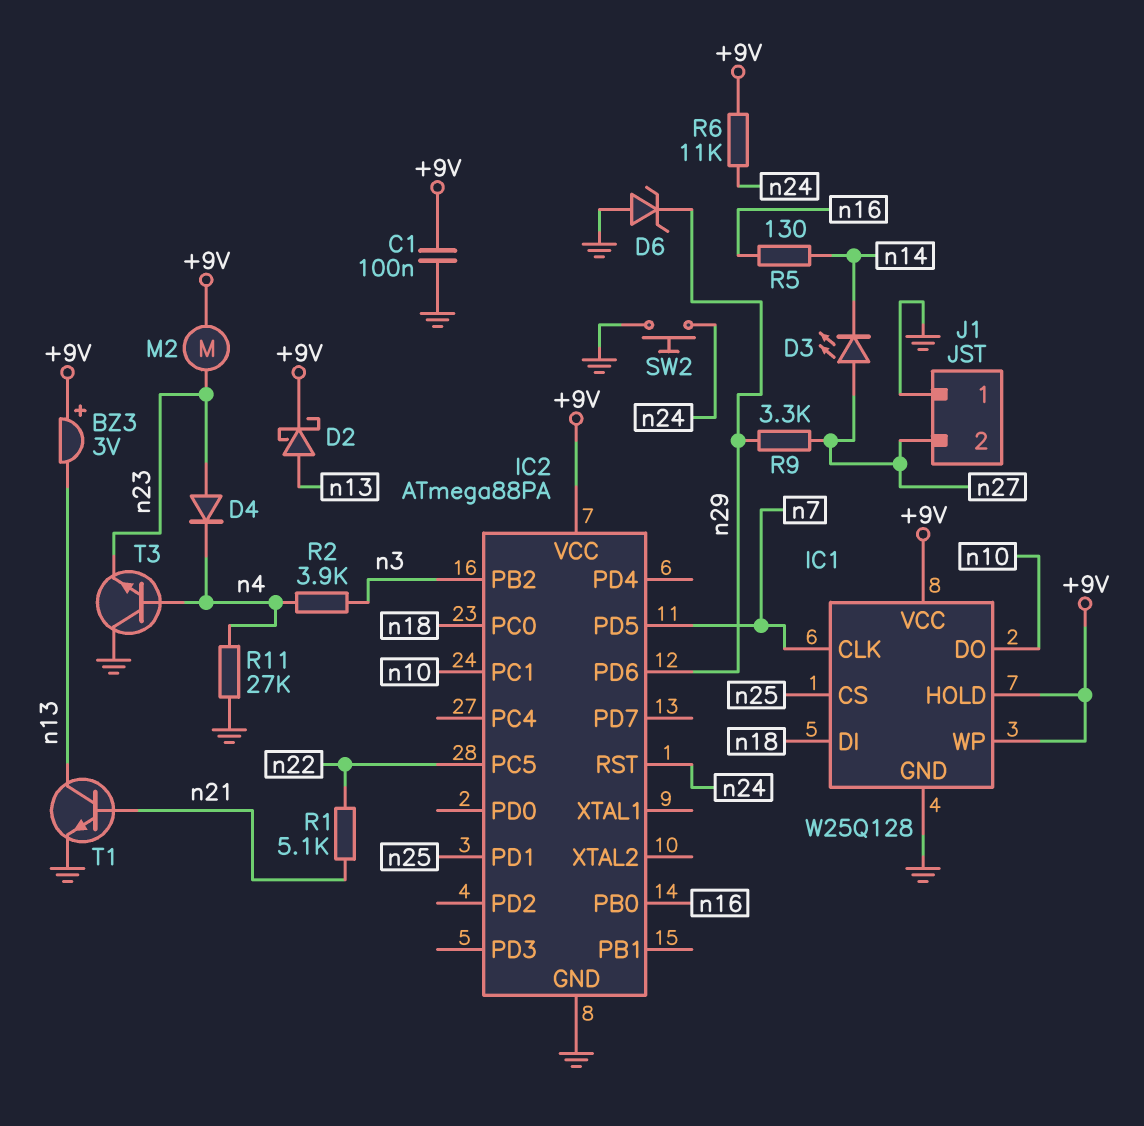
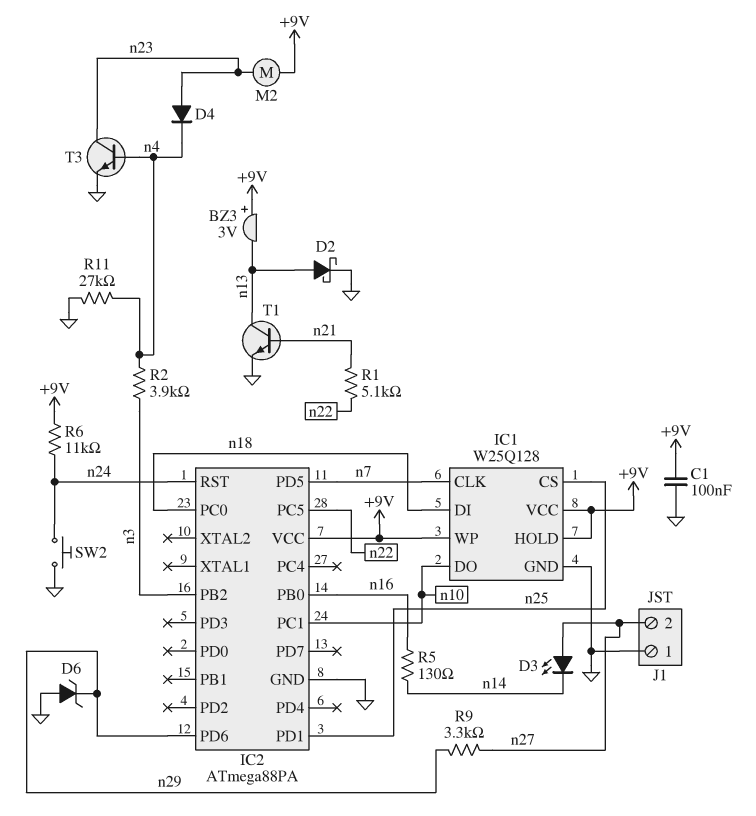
D2: schottky (A n13, K +9V) -> schottky (A n13, K GND)
T3: NPN (B n4, C GND, E n23) -> NPN (B n4, C n23, E GND)

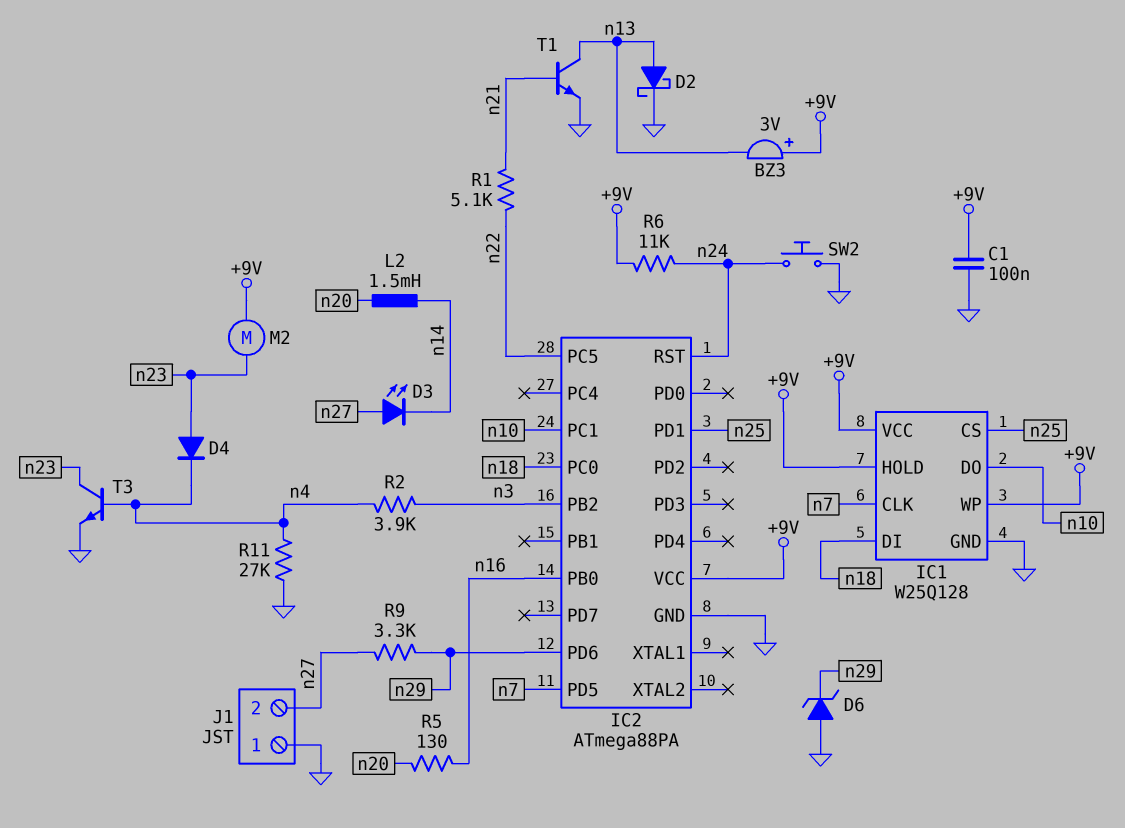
L2: none -> 1.5mH (n14, n20)
R5: 130 (n14, n16) -> 130 (n16, n20)

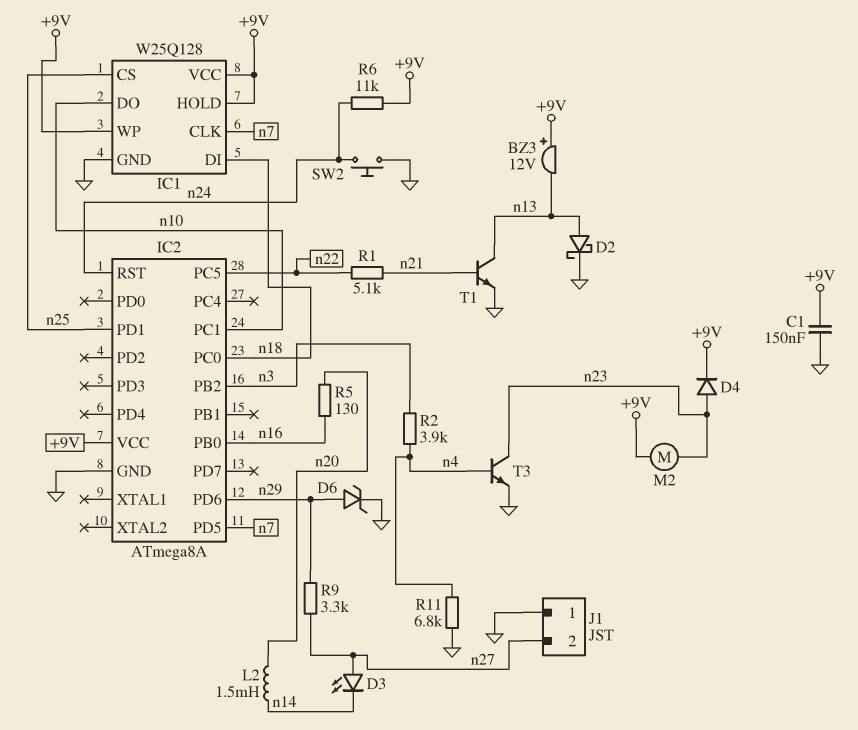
BZ3: buzzer 3V (plus +9V, minus n13) -> buzzer 12V (plus +9V, minus n13)
C1: 100nF (+9V, GND) -> 150nF (+9V, GND)
D4: diode (A n23, K n4) -> diode (A n23, K +9V)
D6: zener (A GND, K n29) -> zener (A n29, K GND)
IC2: ATmega88PA -> ATmega8A
R11: 27k (GND, n4) -> 6.8k (GND, n4)

